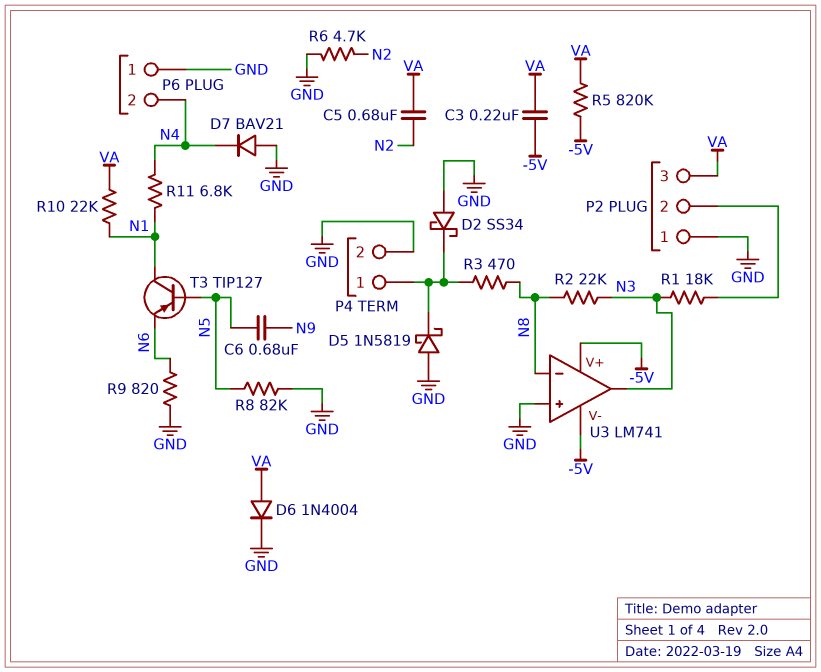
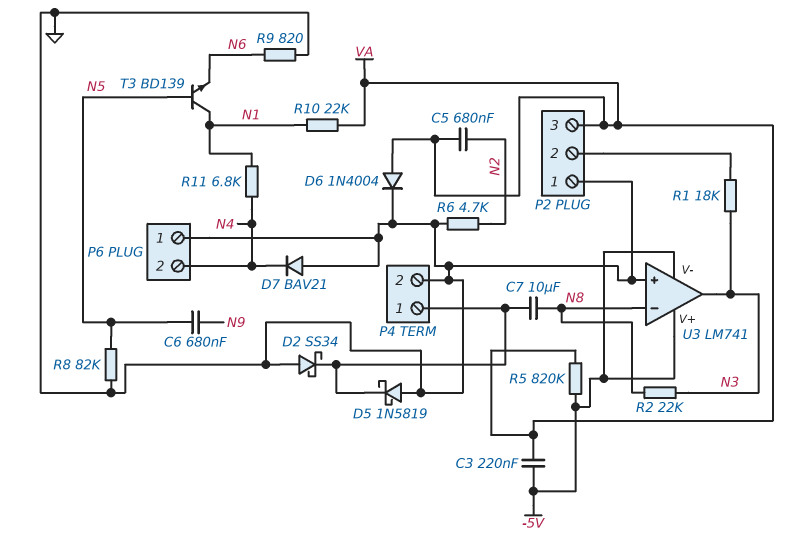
C7: none -> 10uF (N8, P4/1)
R3: 470 (N8, P4/1) -> none
T3: PNP TIP127 (B N5, C N1, E N6) -> NPN BD139 (B N5, C N1, E N6)

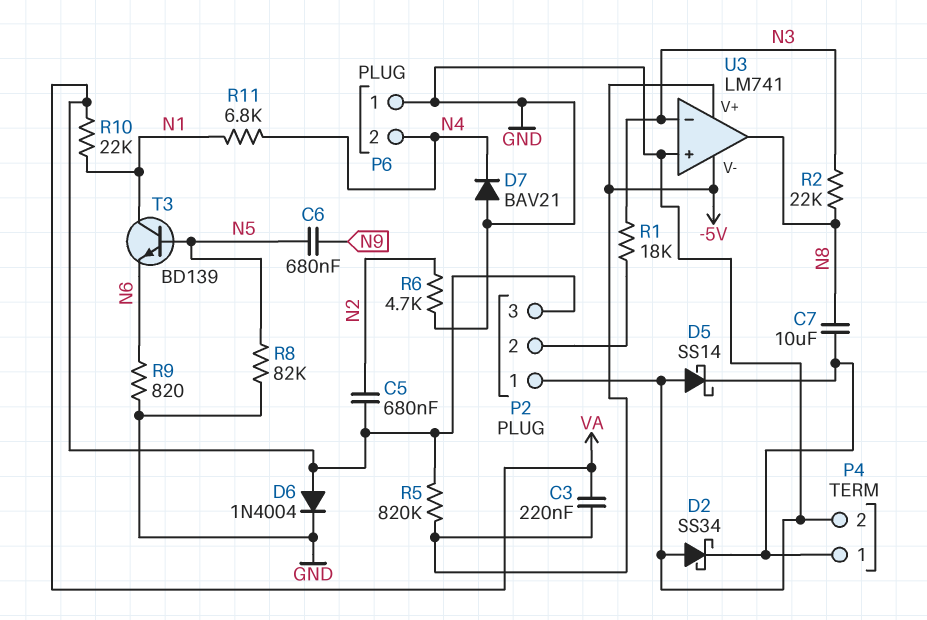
D5: schottky 1N5819 (A GND, K P4/1) -> schottky SS14 (A GND, K P4/1)
U3 pin in-: N8 -> N3
U3 pin out: N3 -> N8

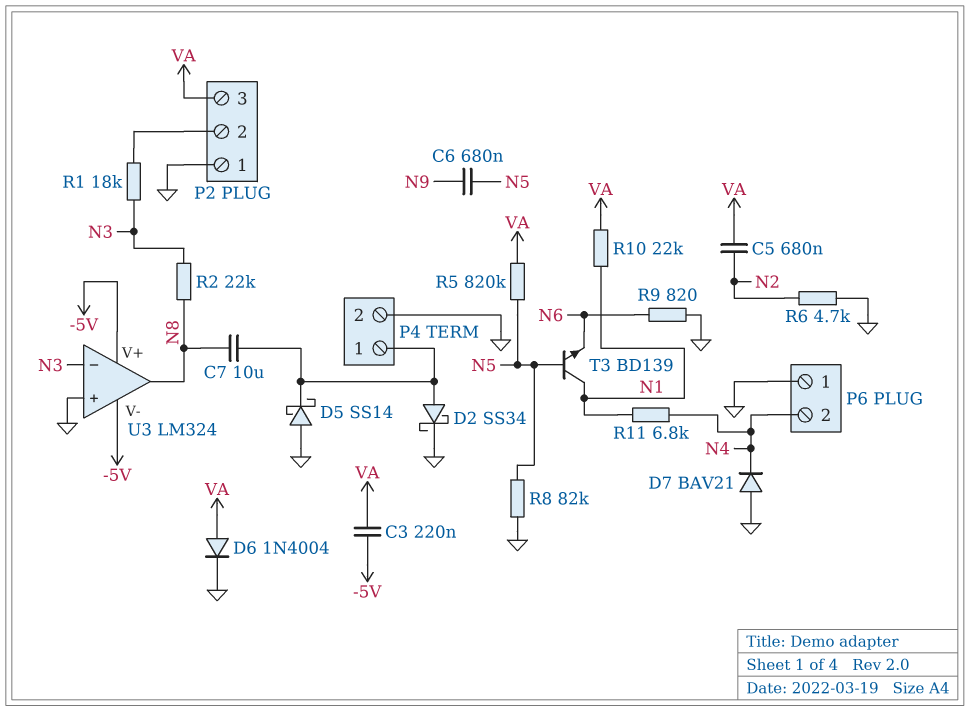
D2: schottky SS34 (A GND, K P4/1) -> schottky SS34 (A P4/1, K GND)
R5: 820k (-5V, VA) -> 820k (N5, VA)
U3: LM741 -> LM324

